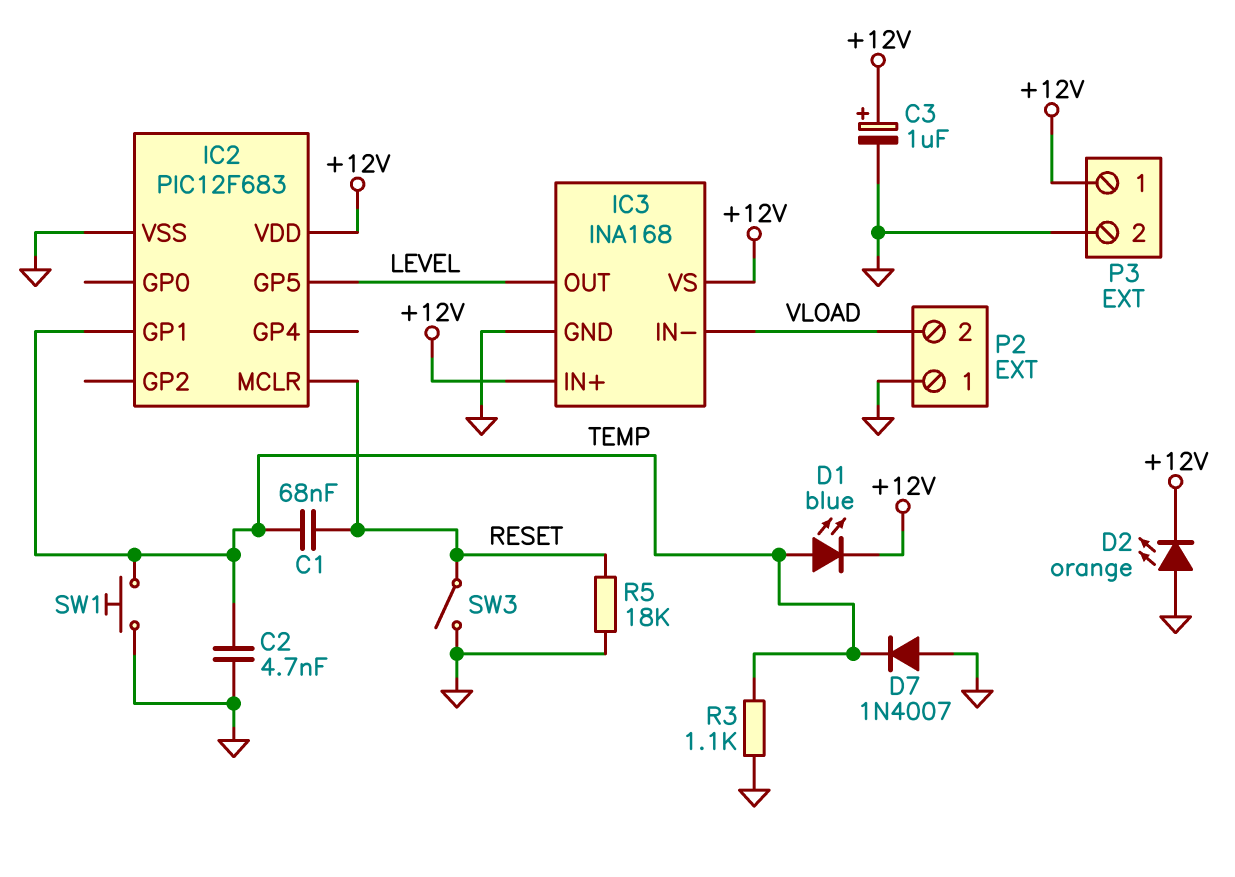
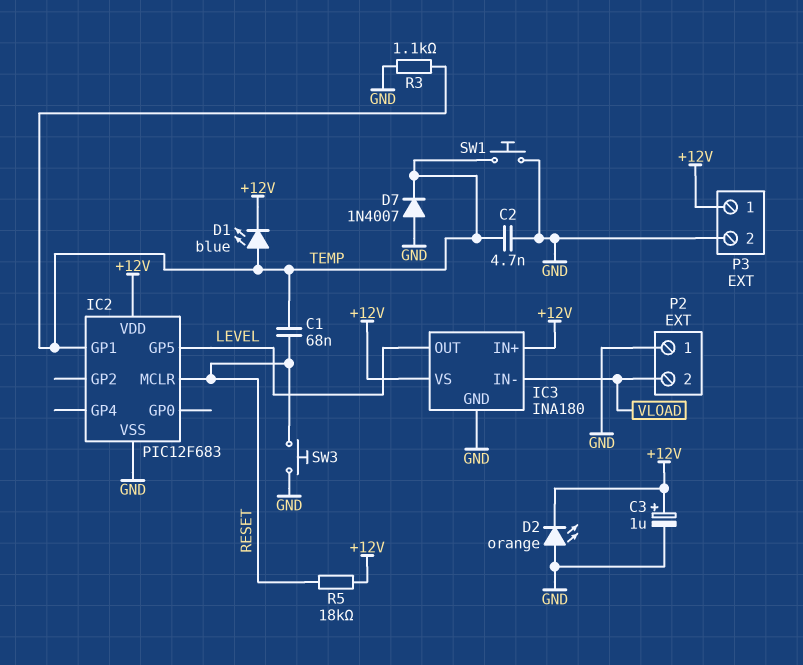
IC3: INA168 -> INA180
R5: 18k (GND, RESET) -> 18k (+12V, RESET)
SW3: switch (GND, RESET) -> button (GND, RESET)

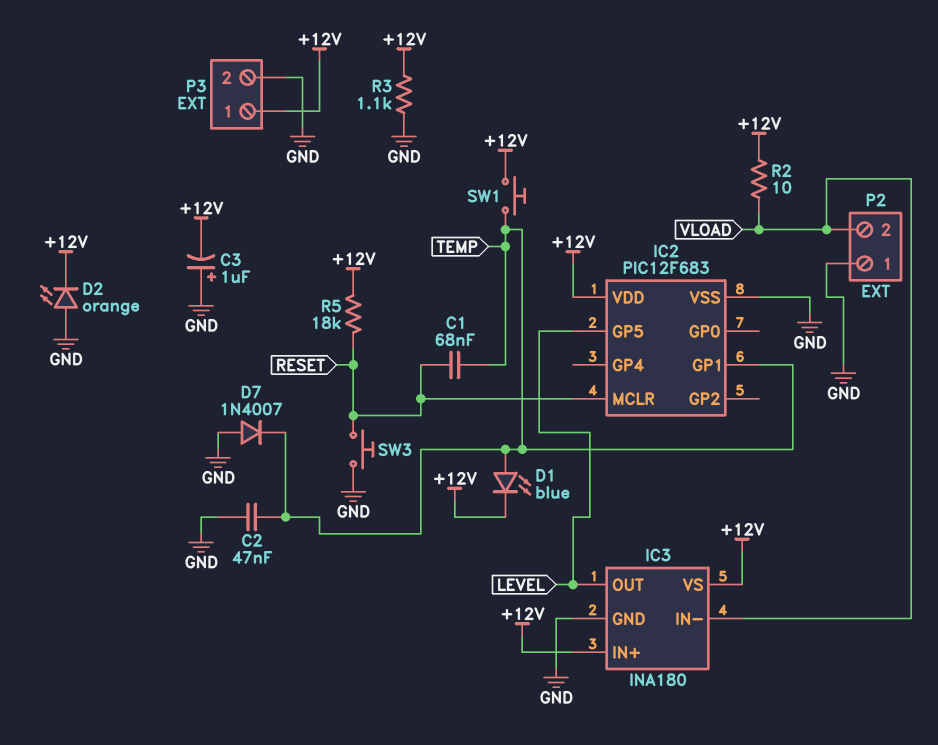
C2: 4.7nF (GND, TEMP) -> 47nF (GND, TEMP)
C3: 1uF (plus +12V, minus GND) -> 1uF (plus GND, minus +12V)
R2: none -> 10 (+12V, VLOAD)
R3: 1.1k (GND, TEMP) -> 1.1k (+12V, GND)
SW1: button (GND, TEMP) -> button (+12V, TEMP)

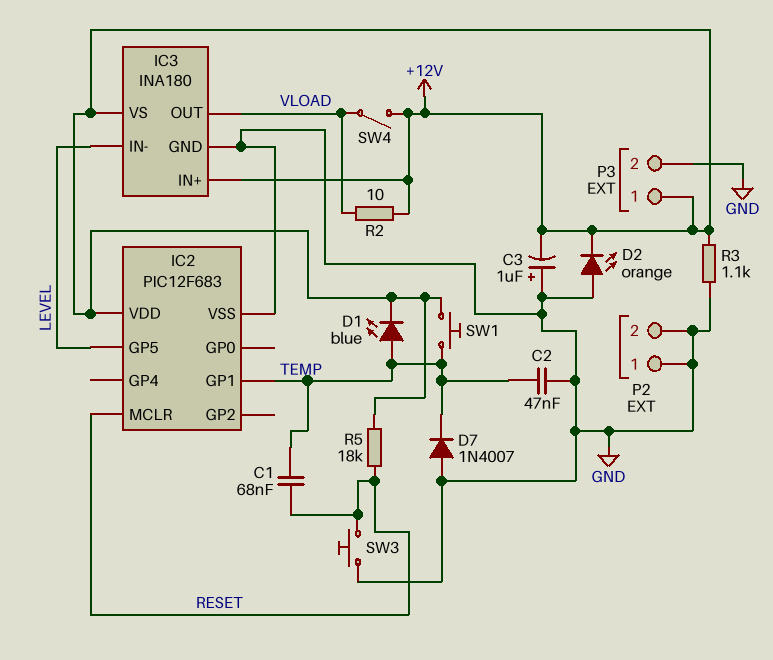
IC3 pin IN-: VLOAD -> LEVEL
IC3 pin OUT: LEVEL -> VLOAD
P2 pin 2: VLOAD -> GND
SW4: none -> switch (+12V, VLOAD)

